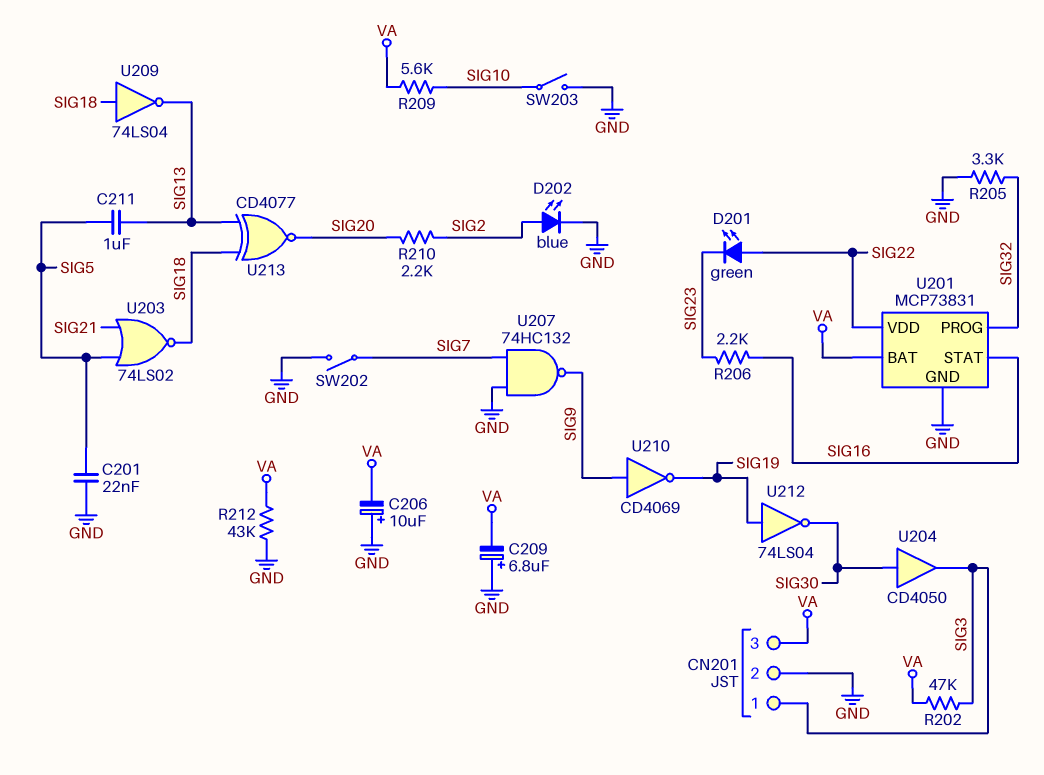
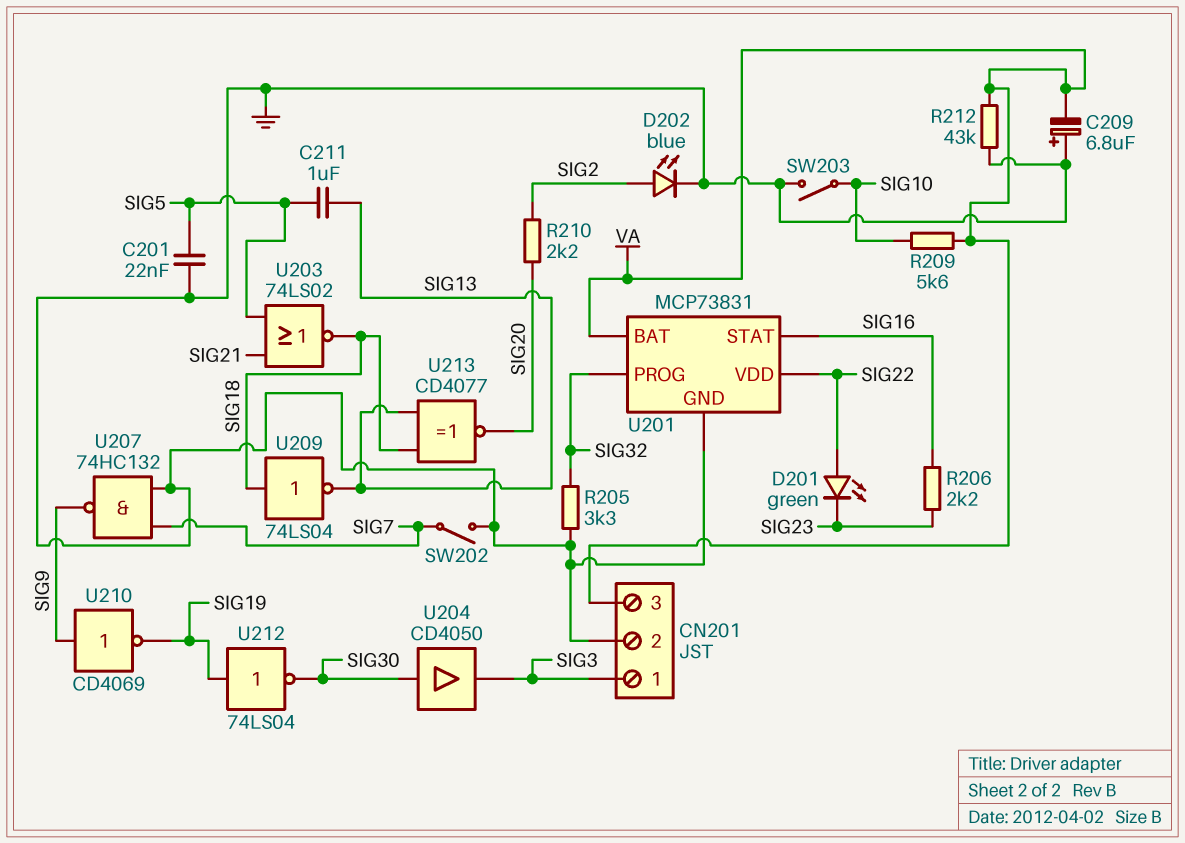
C206: 10uF (plus GND, minus VA) -> none
R202: 47k (SIG3, VA) -> none

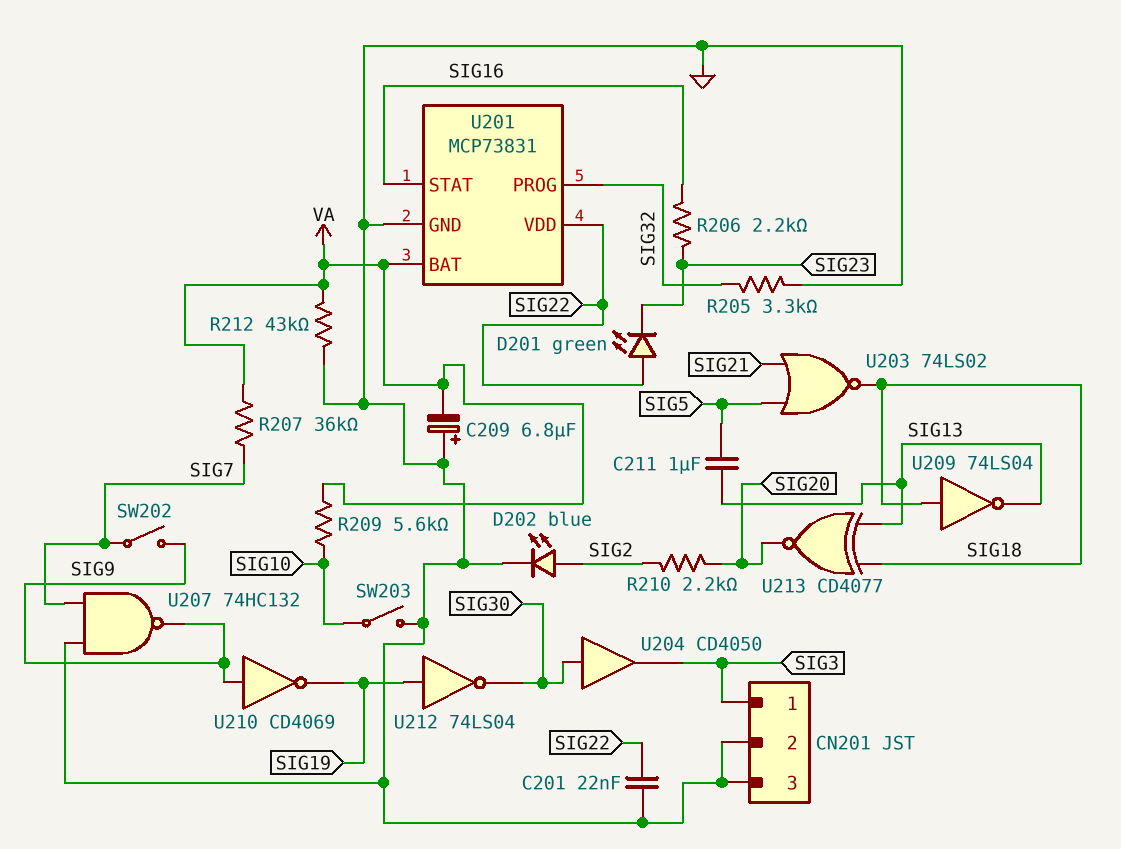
C201: 22nF (GND, SIG5) -> 22nF (GND, SIG22)
CN201 pin 3: VA -> GND
R207: none -> 36k (SIG7, VA)
SW202: switch (GND, SIG7) -> switch (SIG7, SIG9)

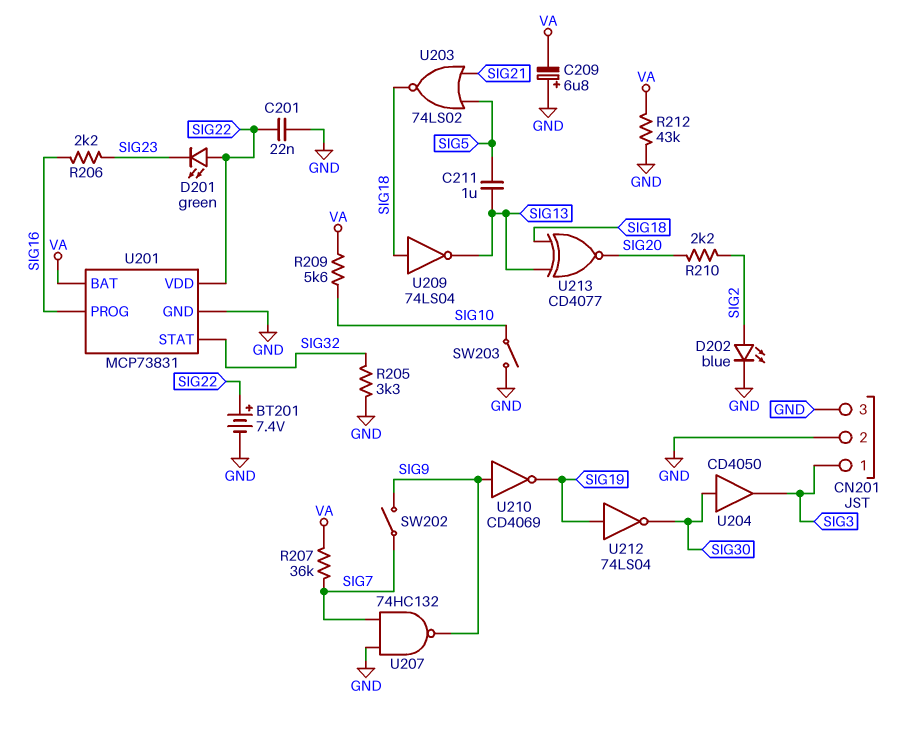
BT201: none -> 7.4V (plus SIG22, minus GND)
U201 pin PROG: SIG32 -> SIG16
U201 pin STAT: SIG16 -> SIG32

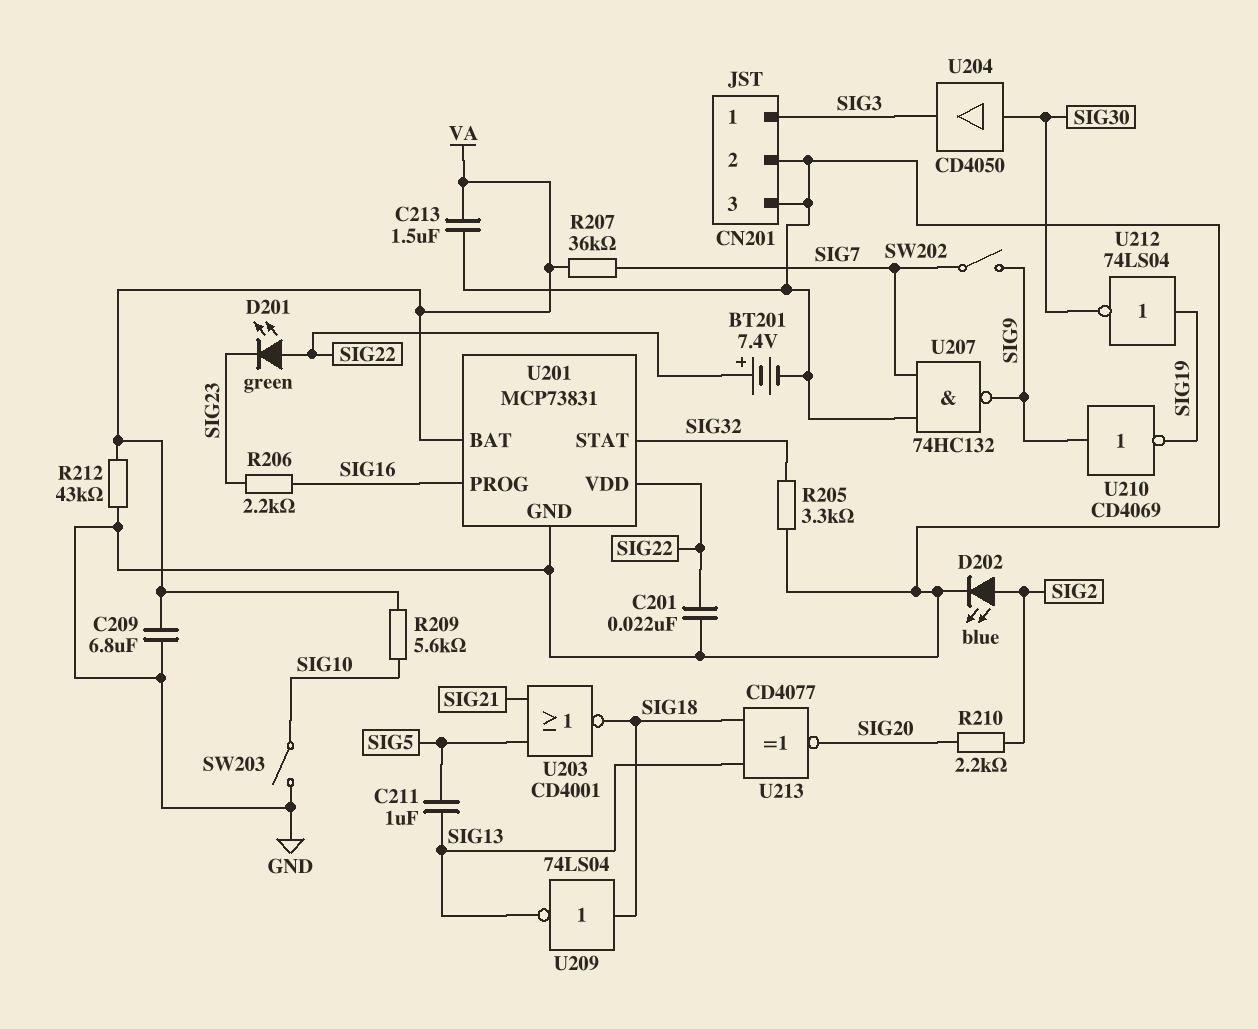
C209: 6.8uF (plus GND, minus VA) -> 6.8uF (GND, VA)
C213: none -> 1.5uF (GND, VA)
U203: NOR 74LS02 (in SIG5, in SIG21, out SIG18) -> NOR CD4001 (in SIG5, in SIG21, out SIG18)

